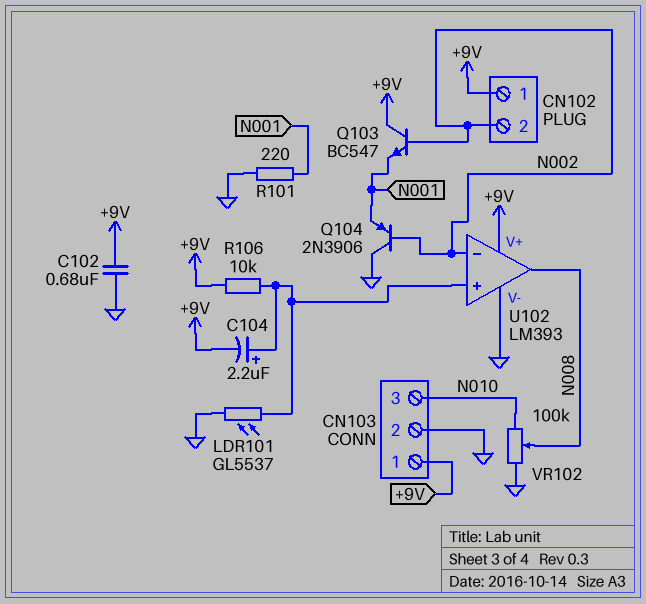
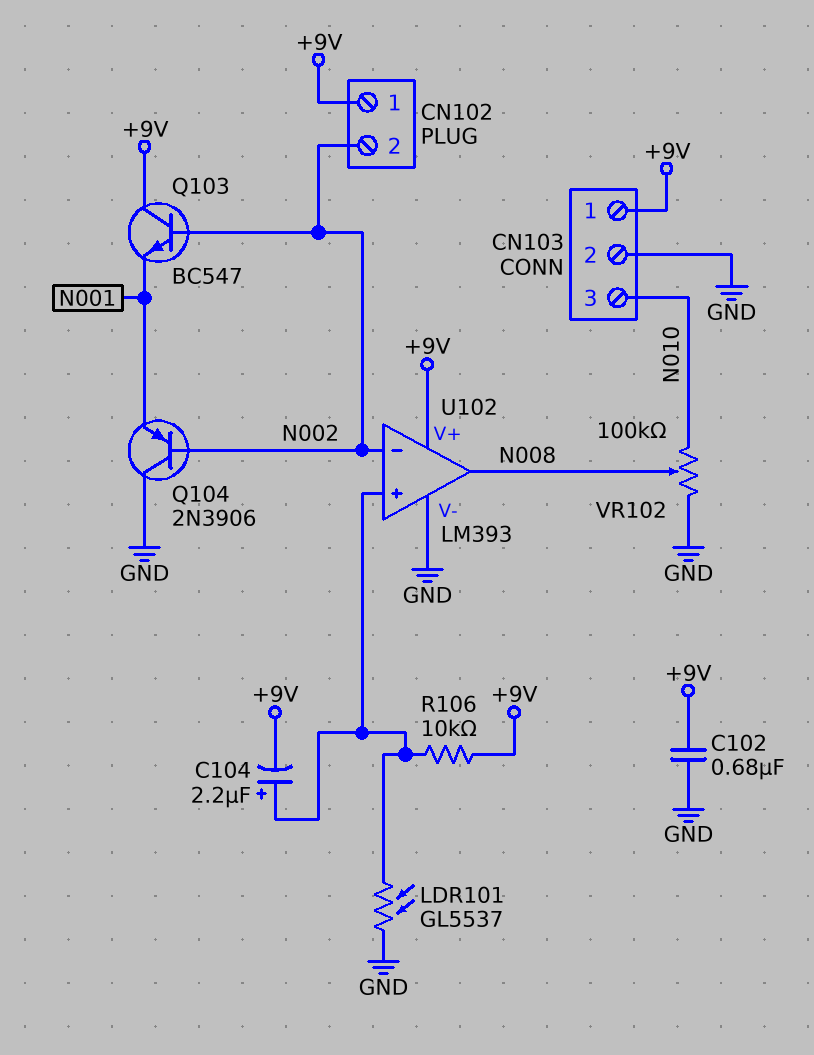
R101: 220 (GND, N001) -> none

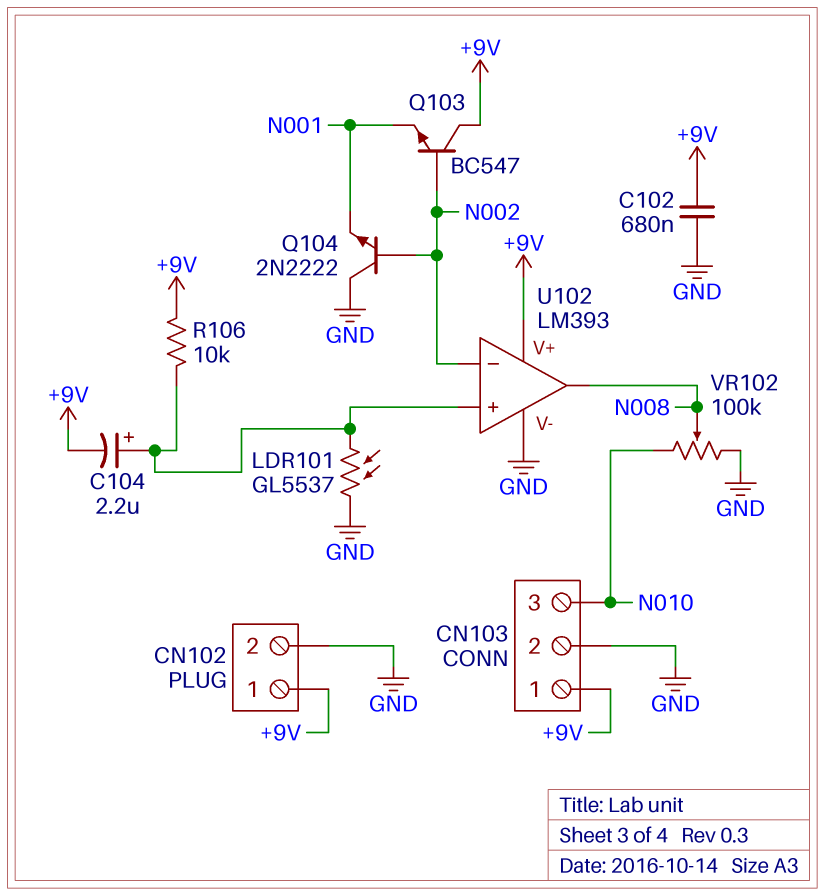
CN102 pin 2: N002 -> GND
Q104: PNP 2N3906 (B N002, C GND, E N001) -> NPN 2N2222 (B N002, C GND, E N001)

